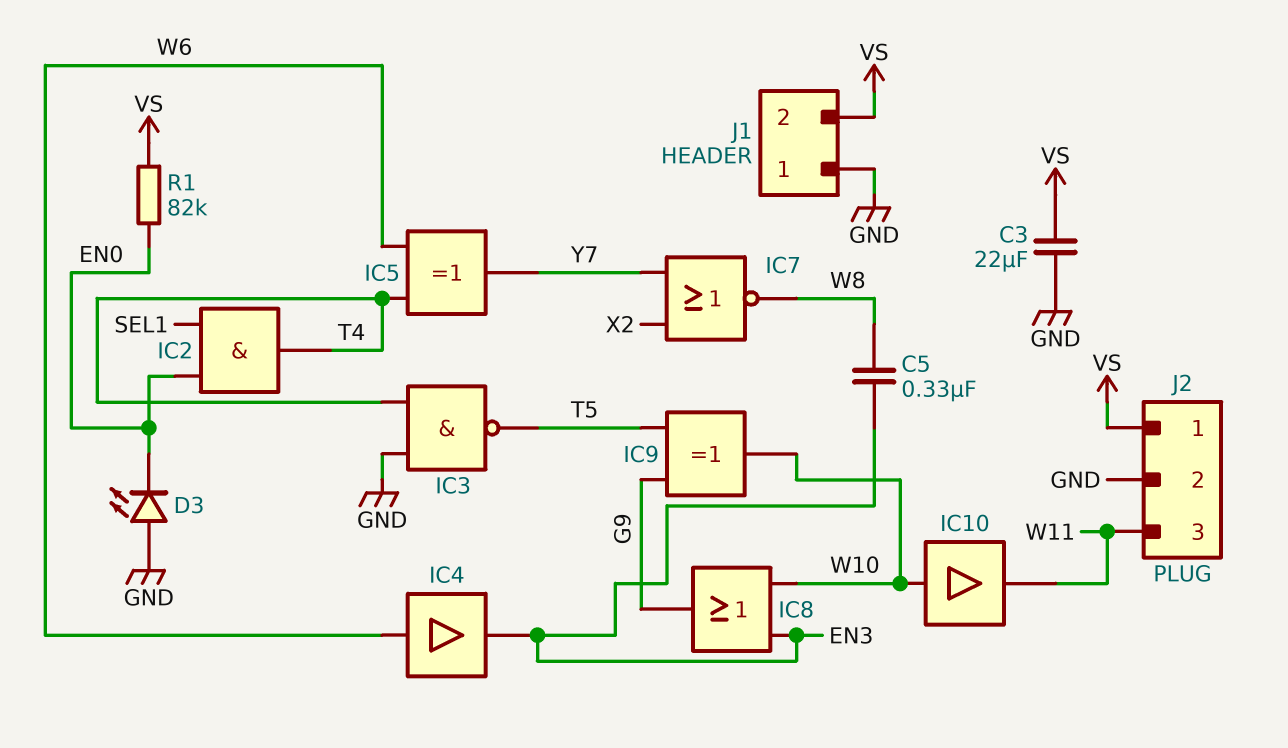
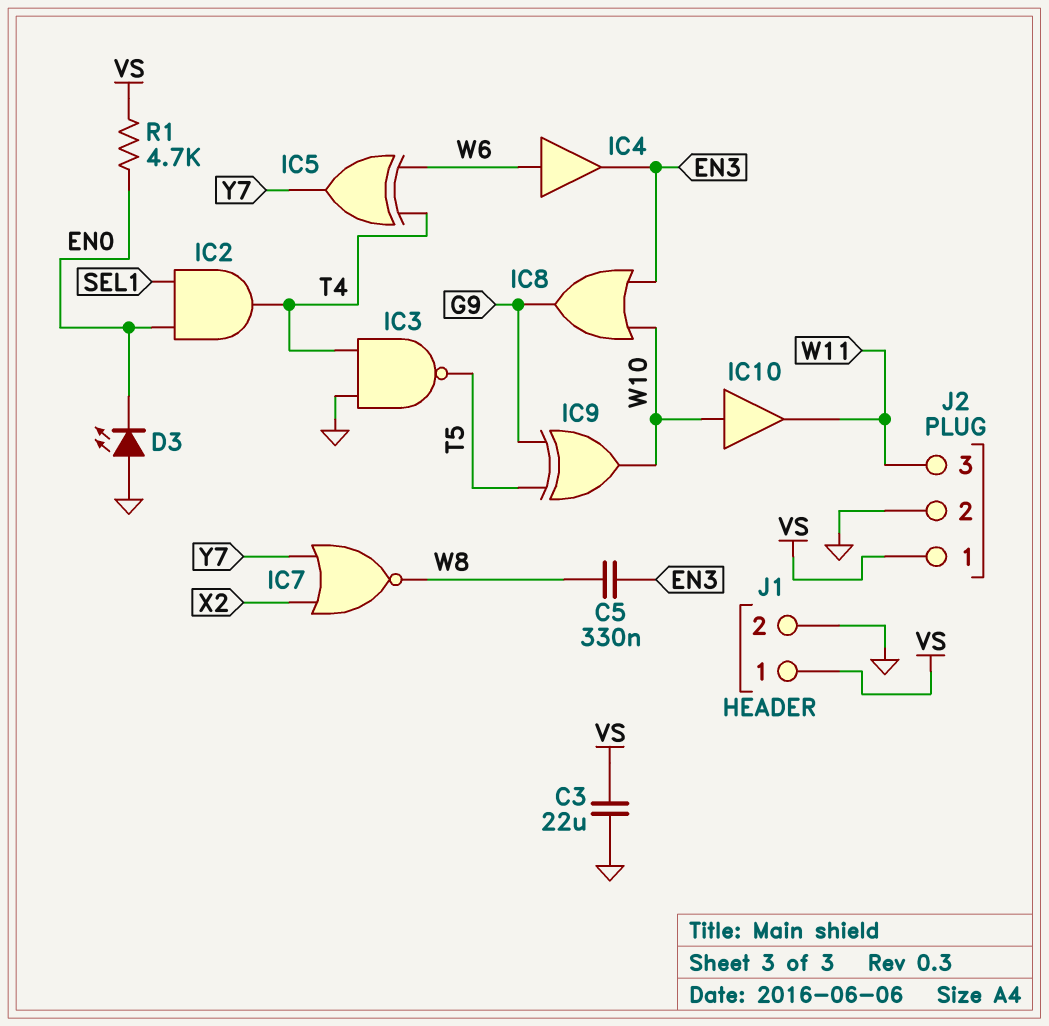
J1 pin 1: GND -> VS
J1 pin 2: VS -> GND
R1: 82k (EN0, VS) -> 4.7k (EN0, VS)

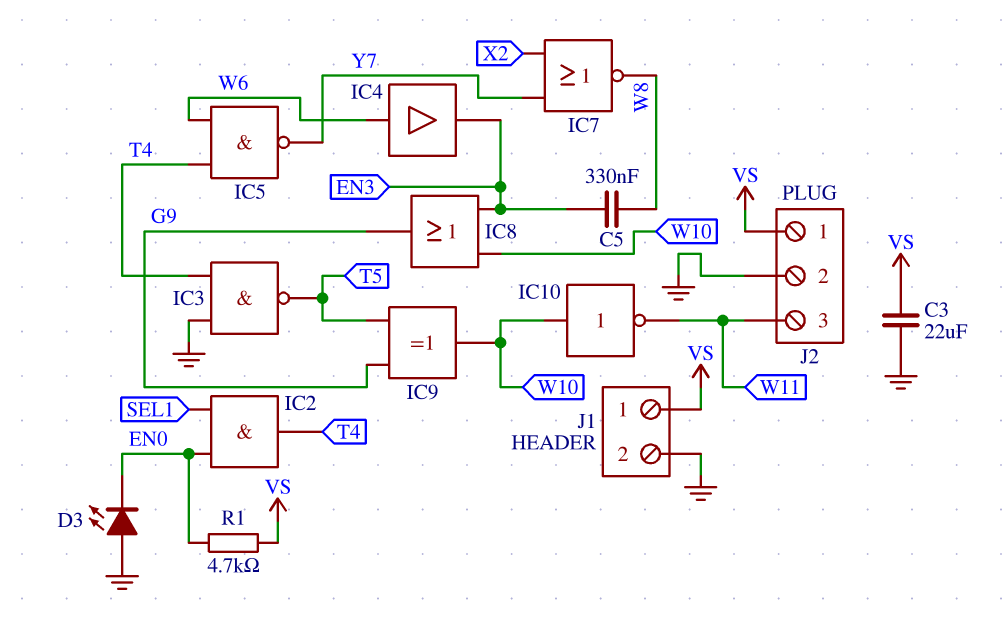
IC5: XOR (in T4, in W6, out Y7) -> NAND (in T4, in W6, out Y7)
IC10: buffer (in W10, out W11) -> NOT (in W10, out W11)

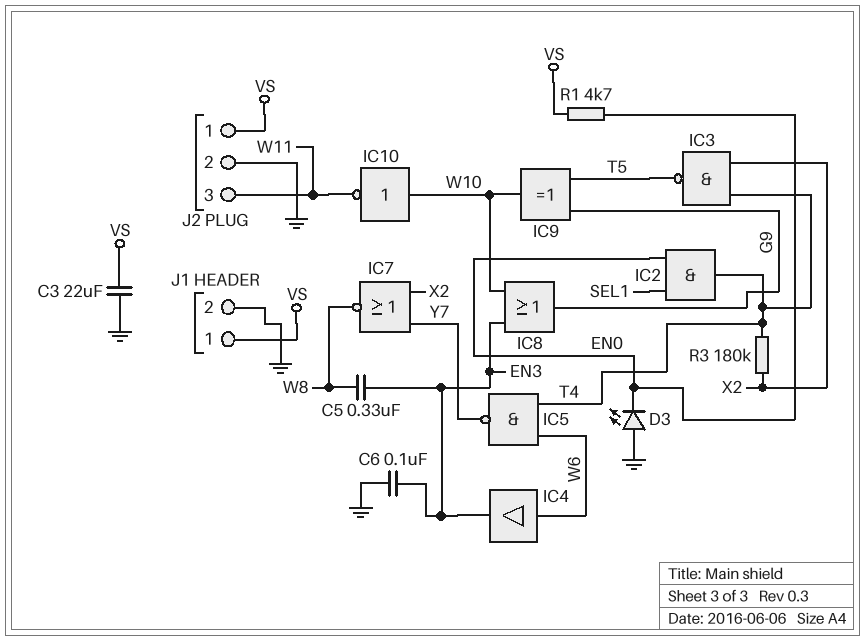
C6: none -> 100nF (EN3, GND)
IC3: NAND (in GND, in T4, out T5) -> NAND (in T4, in X2, out T5)
R3: none -> 180k (T4, X2)

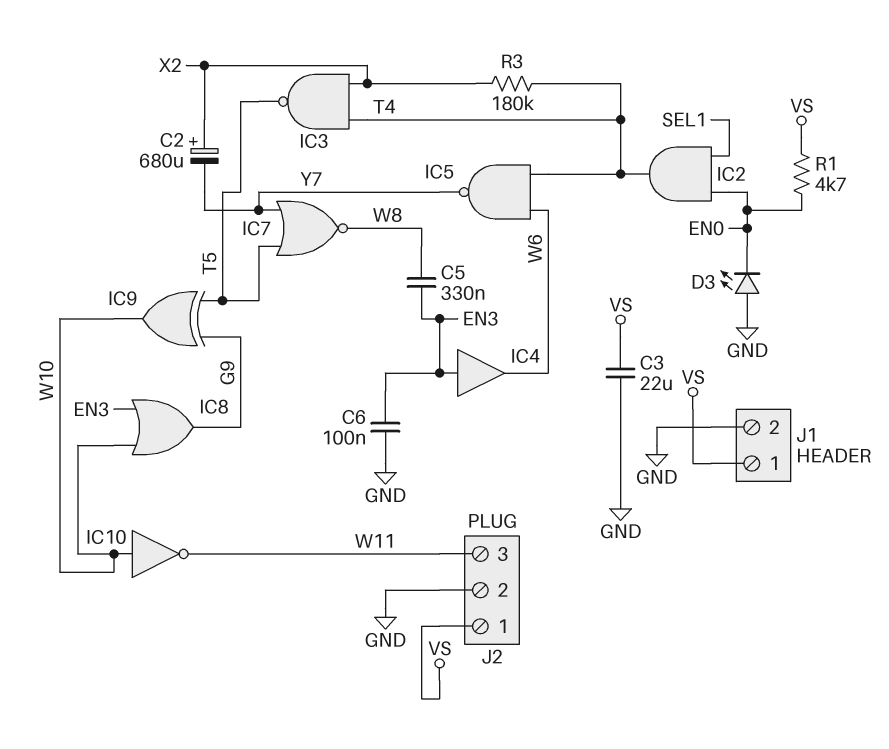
C2: none -> 680uF (plus X2, minus Y7)
IC4: buffer (in W6, out EN3) -> buffer (in EN3, out W6)
IC7: NOR (in X2, in Y7, out W8) -> NOR (in T5, in Y7, out W8)

